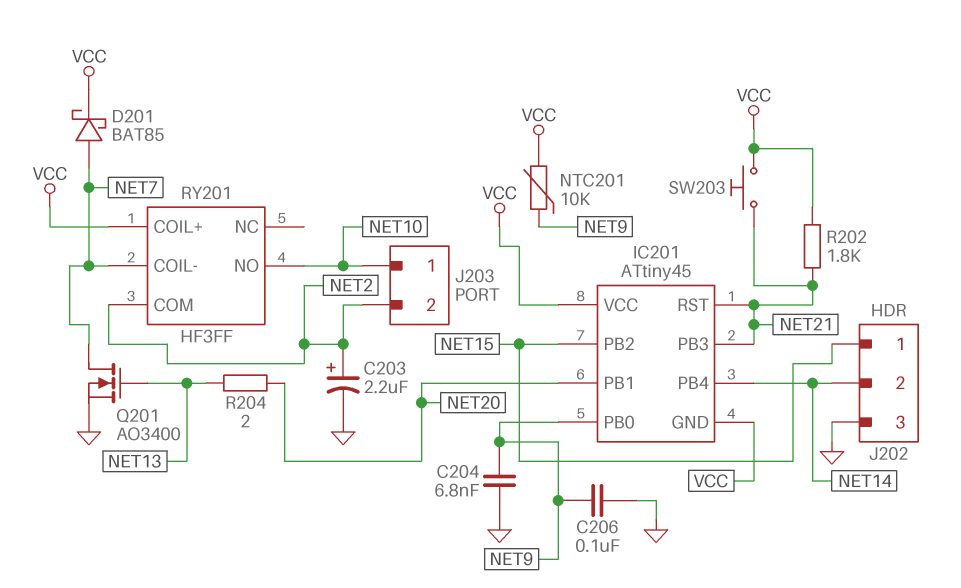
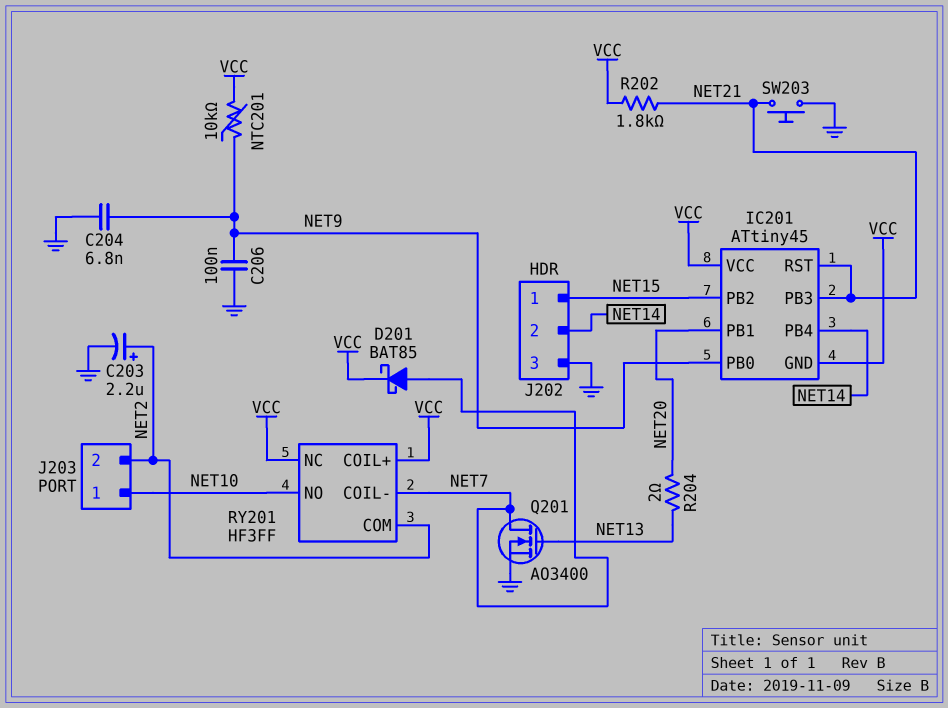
RY201 pin NC: none -> VCC
SW203: button (NET21, VCC) -> button (GND, NET21)

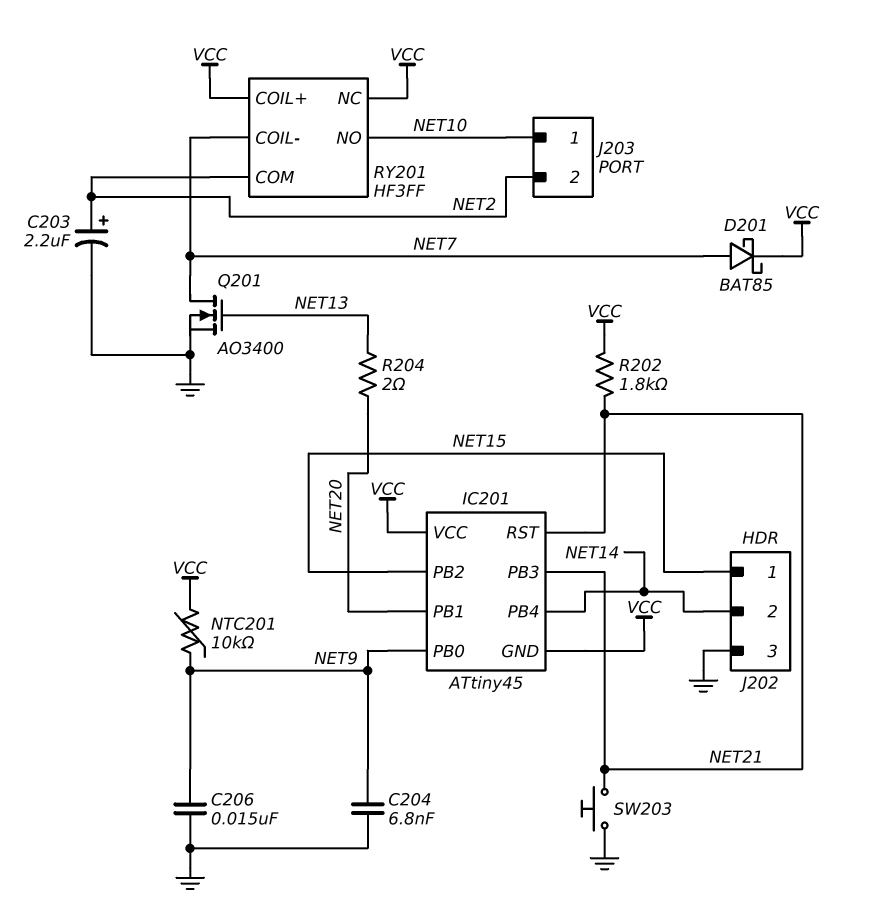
C206: 100nF (GND, NET9) -> 15nF (GND, NET9)

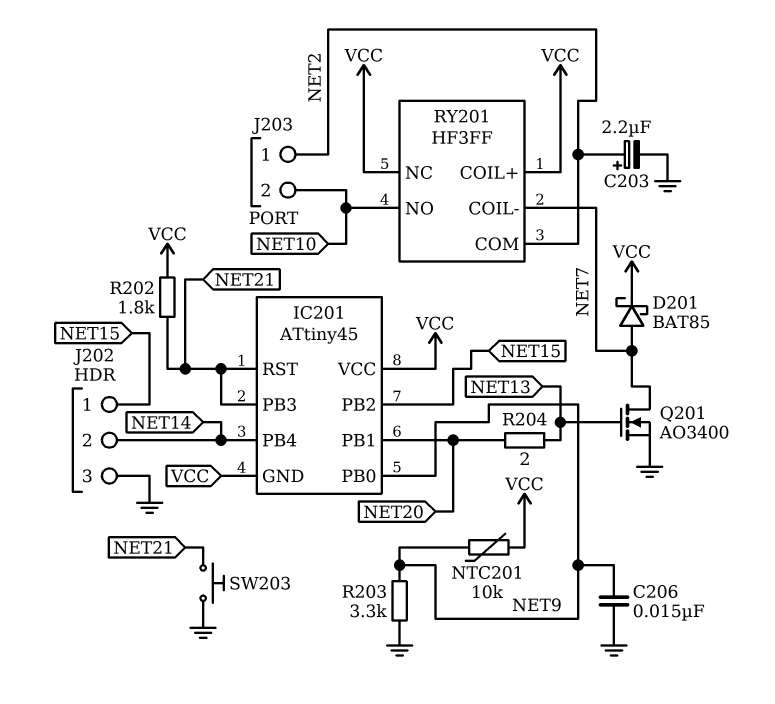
C204: 6.8nF (GND, NET9) -> none
J203 pin 1: NET10 -> NET2
J203 pin 2: NET2 -> NET10
R203: none -> 3.3k (GND, NET9)

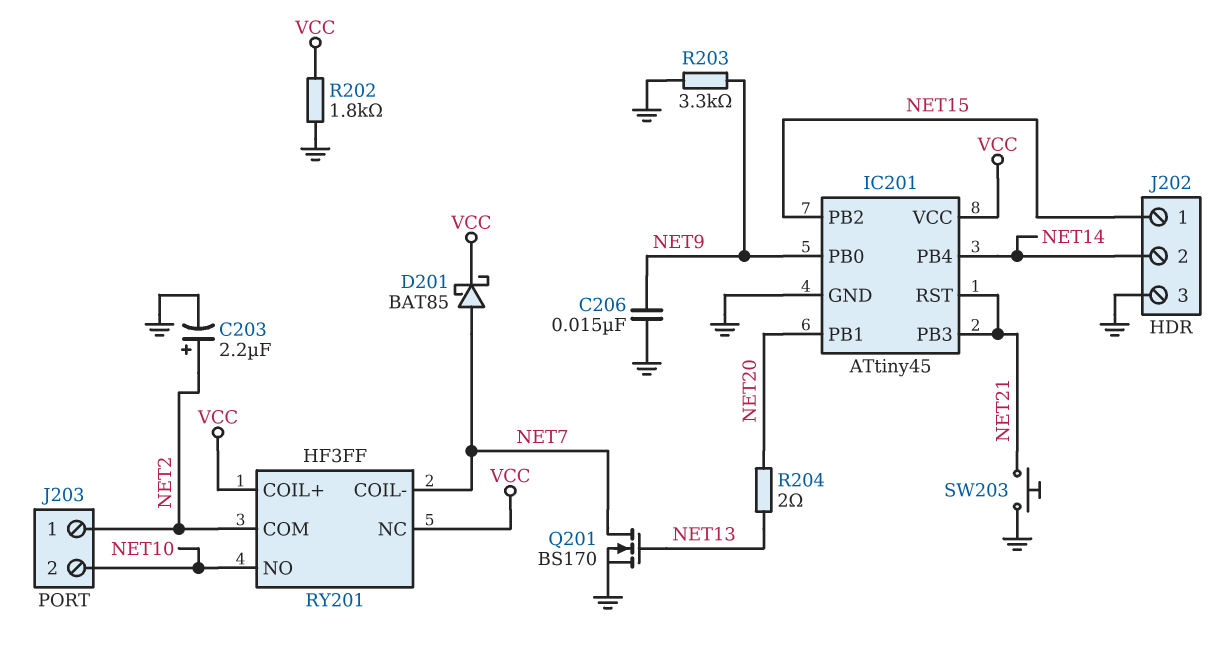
IC201 pin GND: VCC -> GND
NTC201: 10k (NET9, VCC) -> none
Q201: NMOS AO3400 (G NET13, D NET7, S GND) -> NMOS BS170 (G NET13, D NET7, S GND)
R202: 1.8k (NET21, VCC) -> 1.8k (GND, VCC)

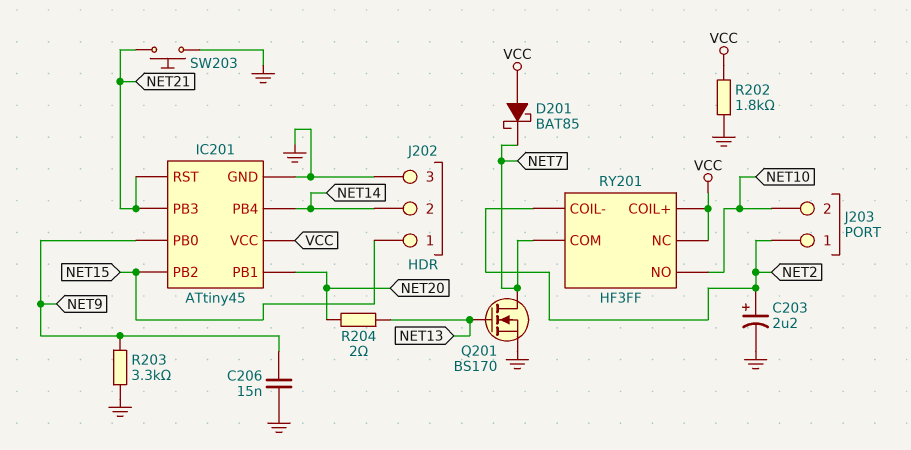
D201: schottky BAT85 (A NET7, K VCC) -> schottky BAT85 (A VCC, K NET7)
RY201 pin COIL-: NET7 -> NET2
RY201 pin COM: NET2 -> NET7

